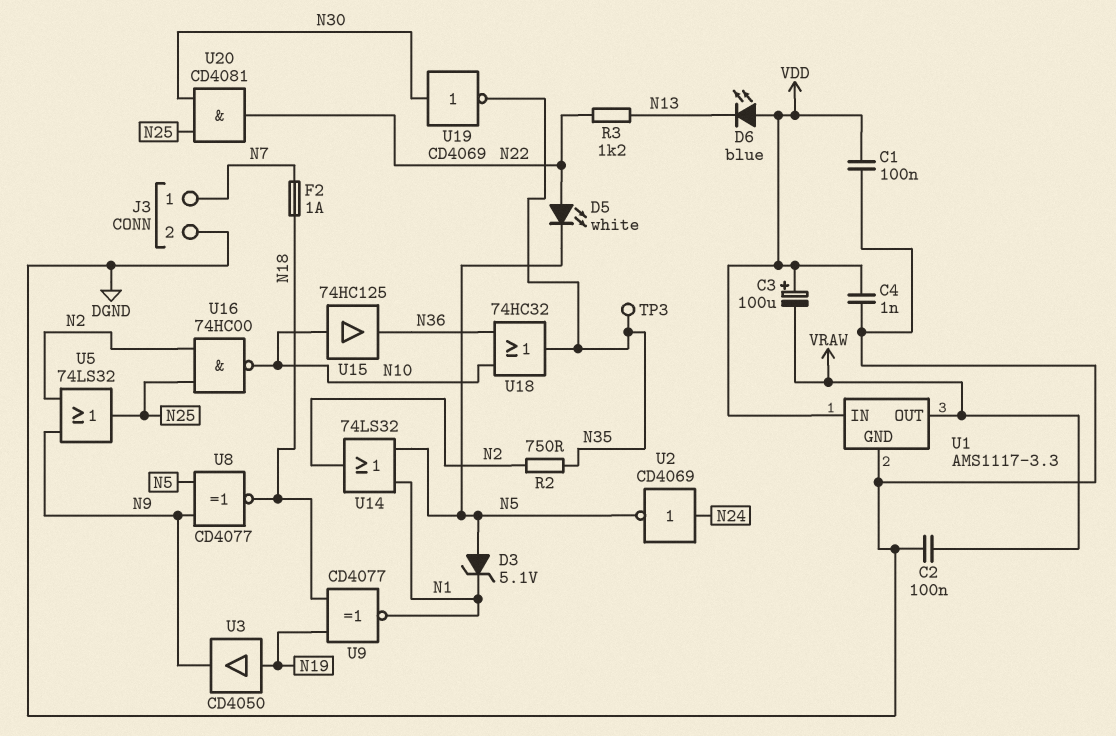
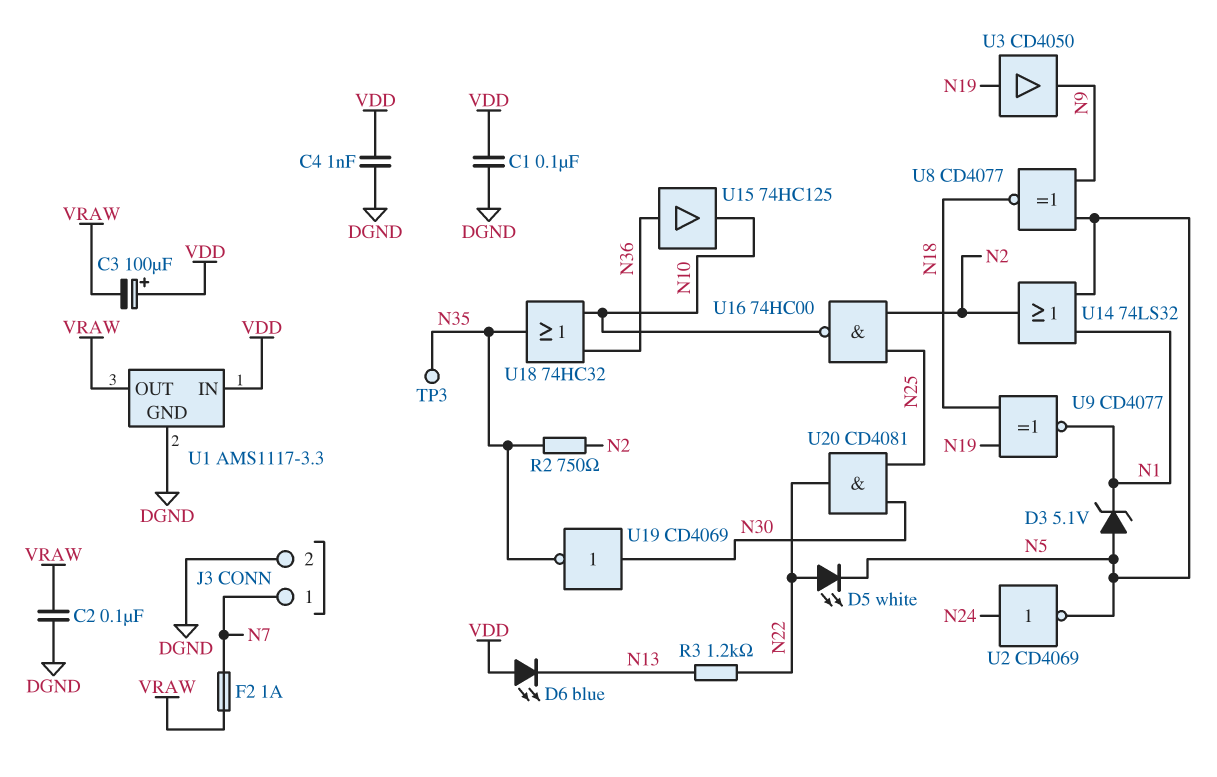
F2: 1A (N7, N18) -> 1A (N7, VRAW)
U5: OR 74LS32 (in N2, in N9, out N25) -> none
U15: buffer 74HC125 (in N10, out N36) -> buffer 74HC125 (in N36, out N10)

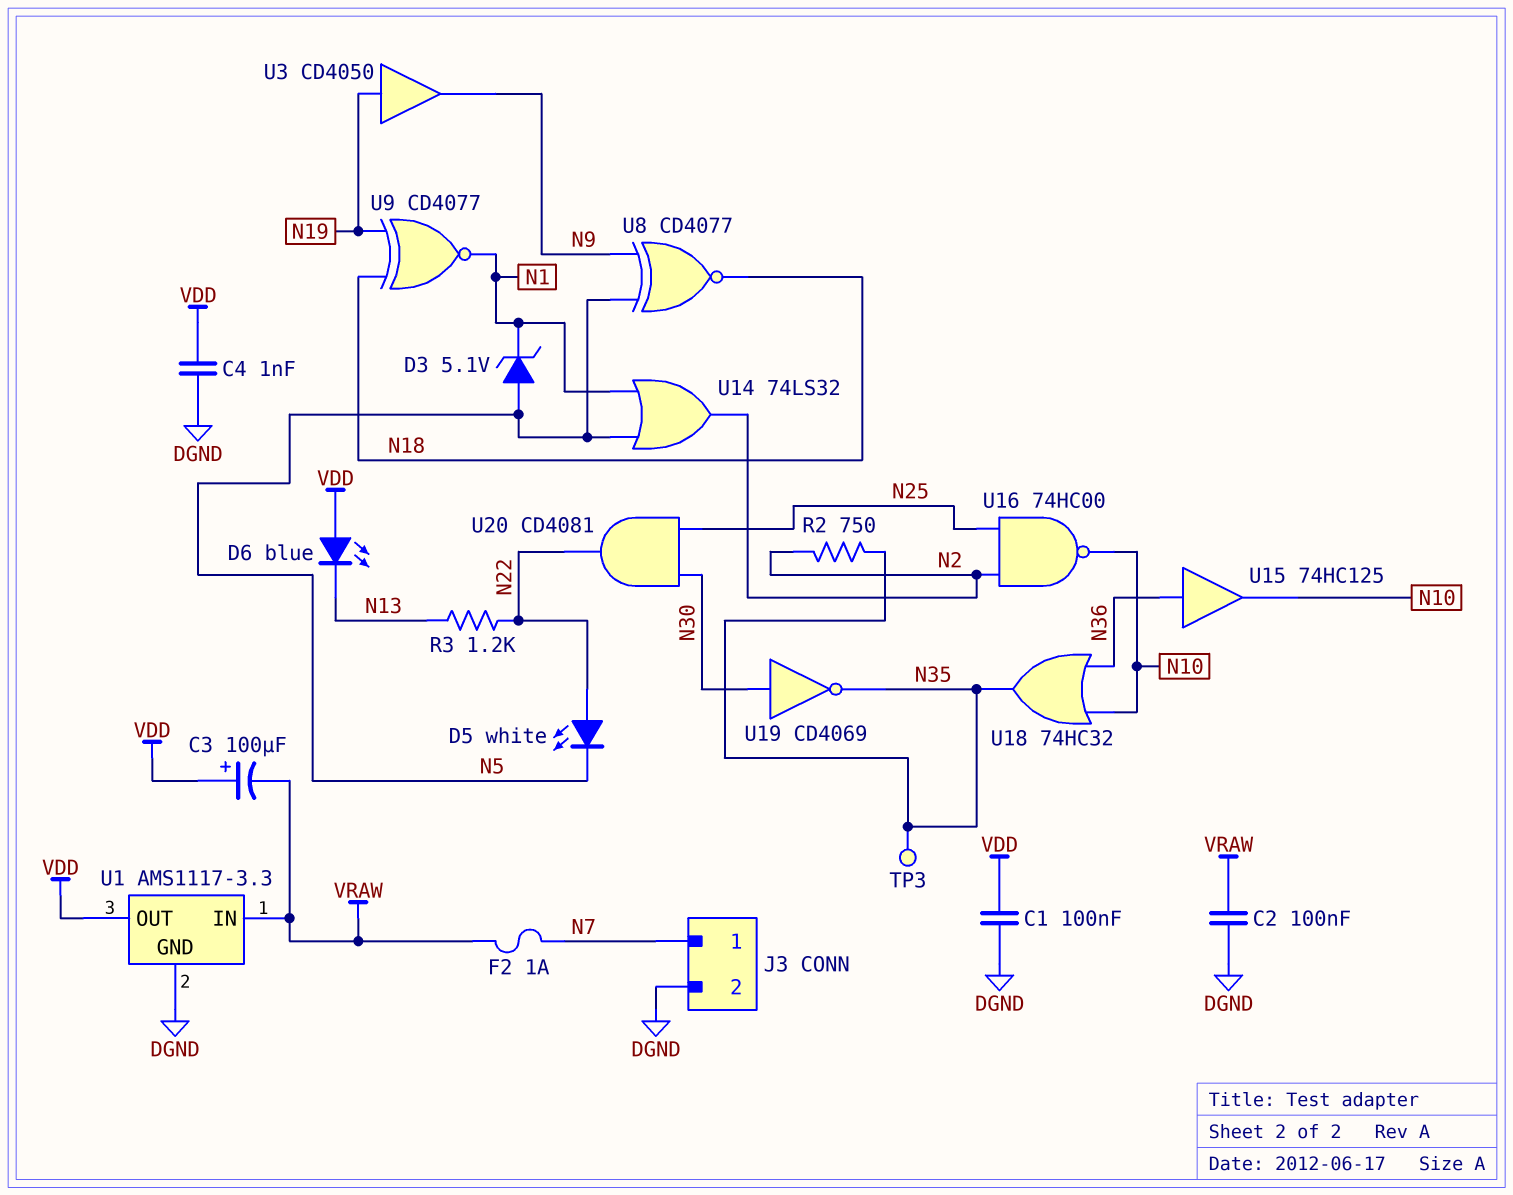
U1 pin IN: VDD -> VRAW
U1 pin OUT: VRAW -> VDD
U2: NOT CD4069 (in N24, out N5) -> none

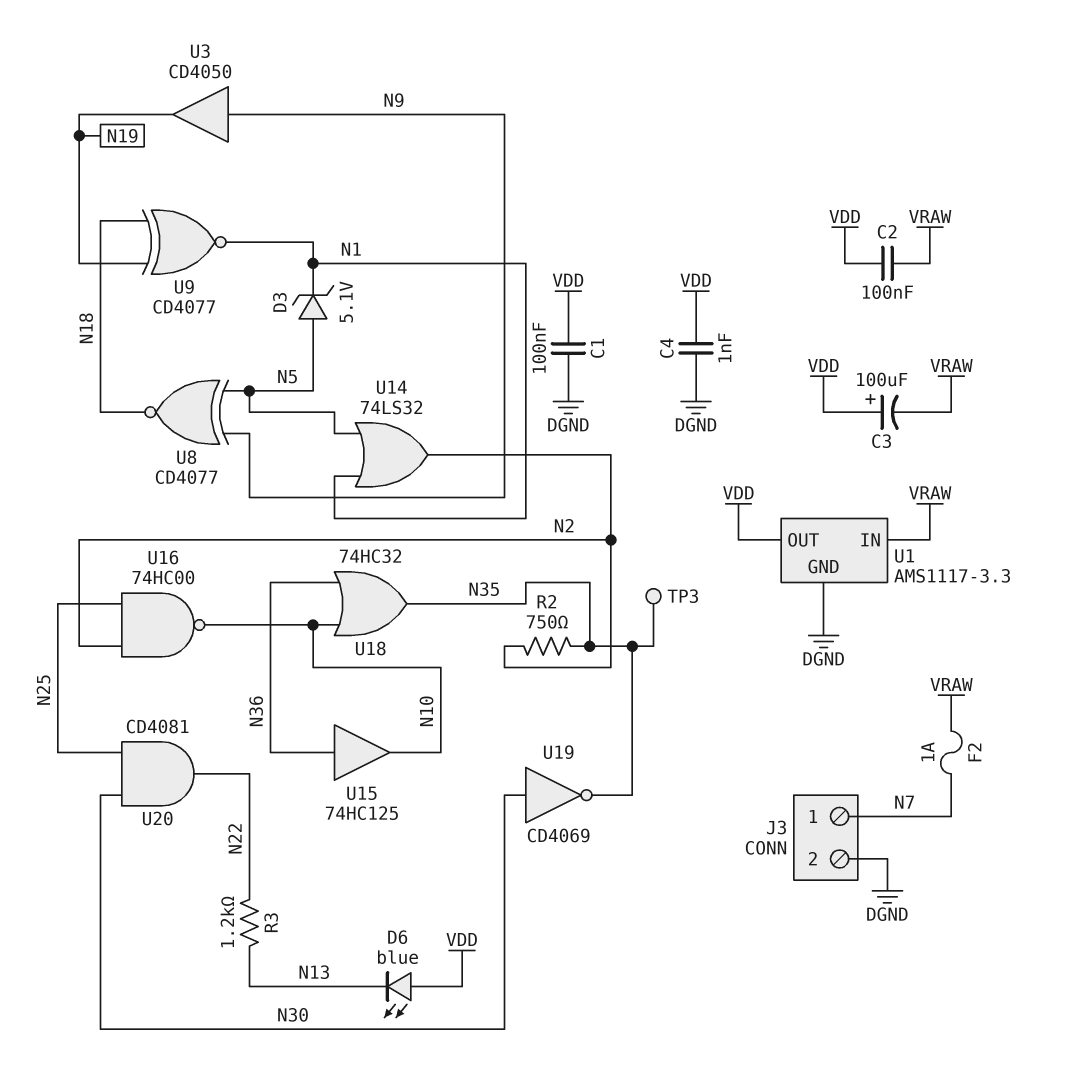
C2: 100nF (DGND, VRAW) -> 100nF (VDD, VRAW)
D5: LED white (A N22, K N5) -> none
U3: buffer CD4050 (in N19, out N9) -> buffer CD4050 (in N9, out N19)

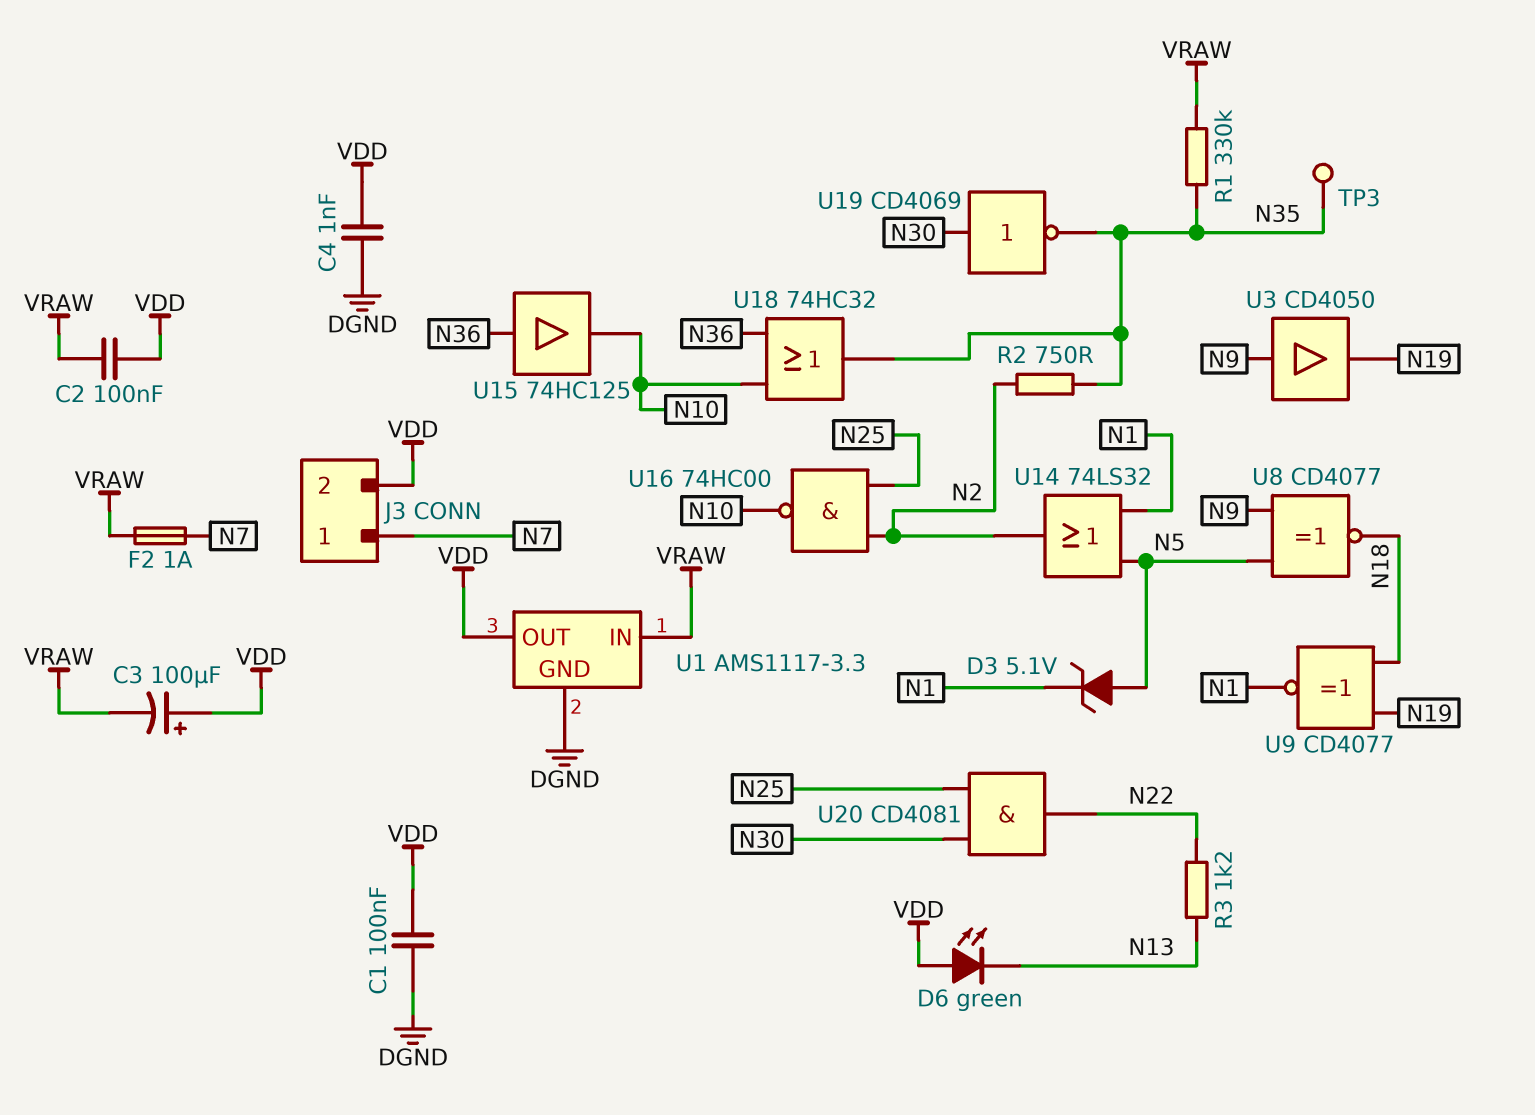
D6: LED blue (A VDD, K N13) -> LED green (A VDD, K N13)
J3 pin 2: DGND -> VDD
R1: none -> 330k (N35, VRAW)

